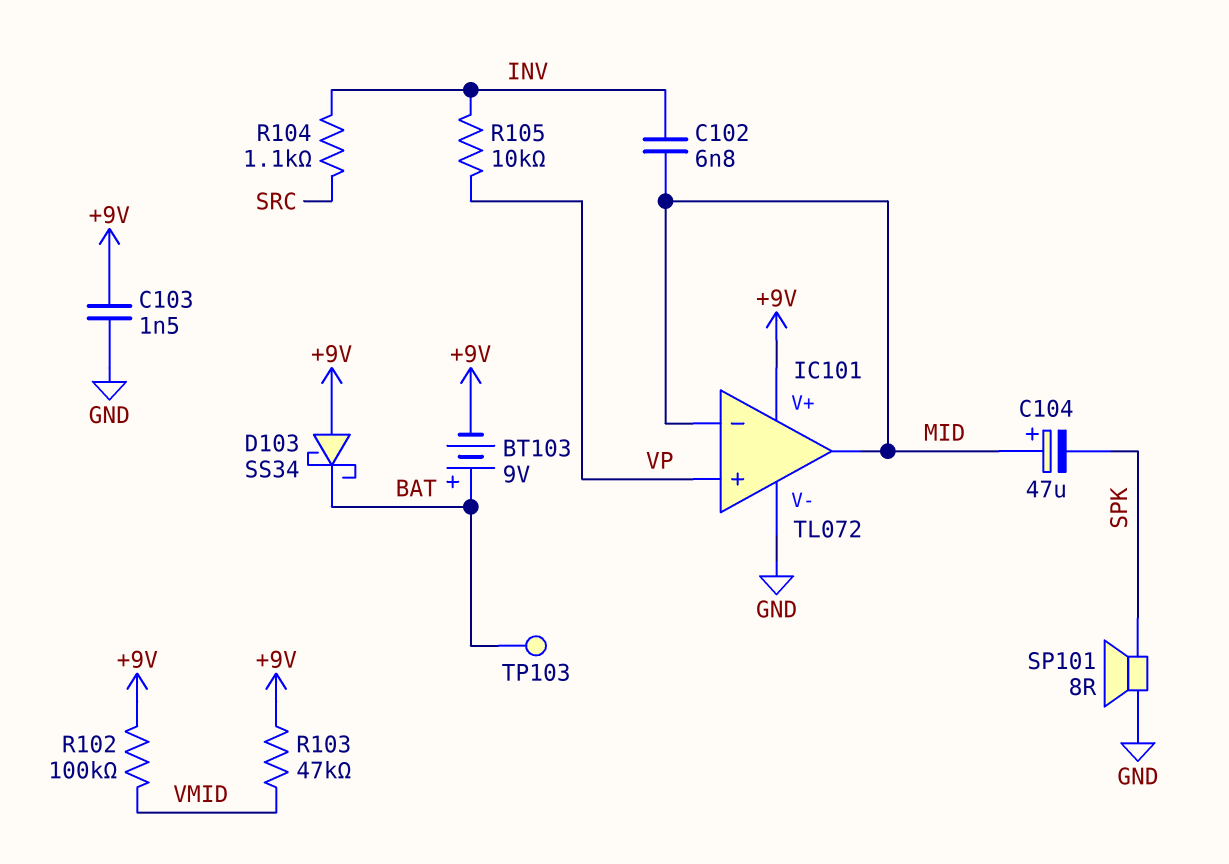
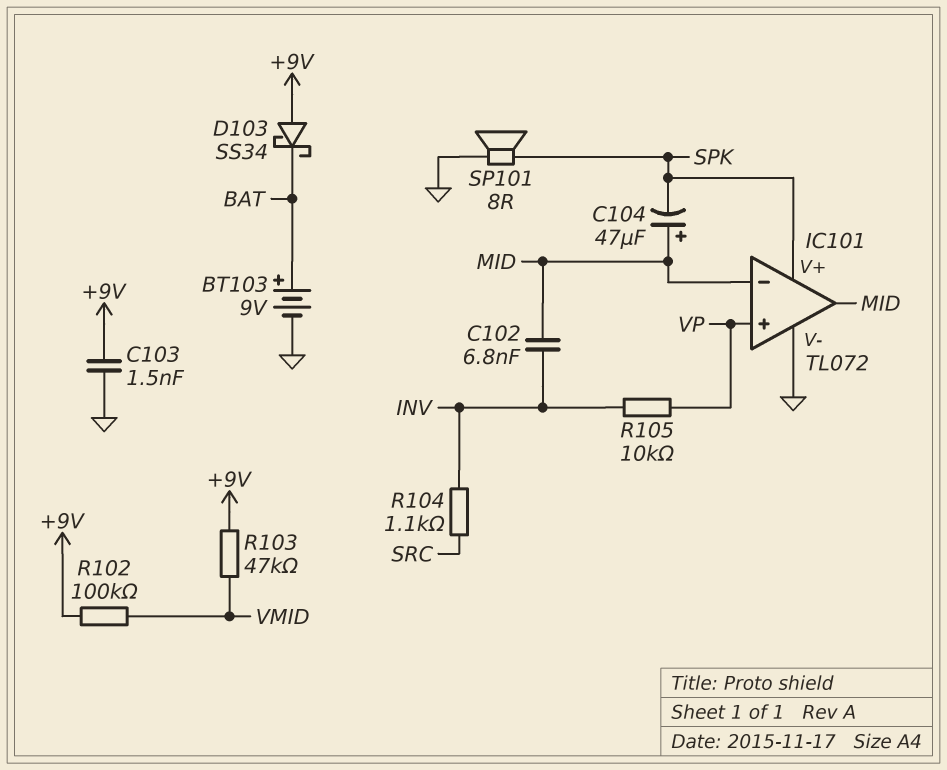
BT103: 9V (plus BAT, minus +9V) -> 9V (plus BAT, minus GND)
IC101 pin V+: +9V -> SPK
TP103: test point (BAT) -> none

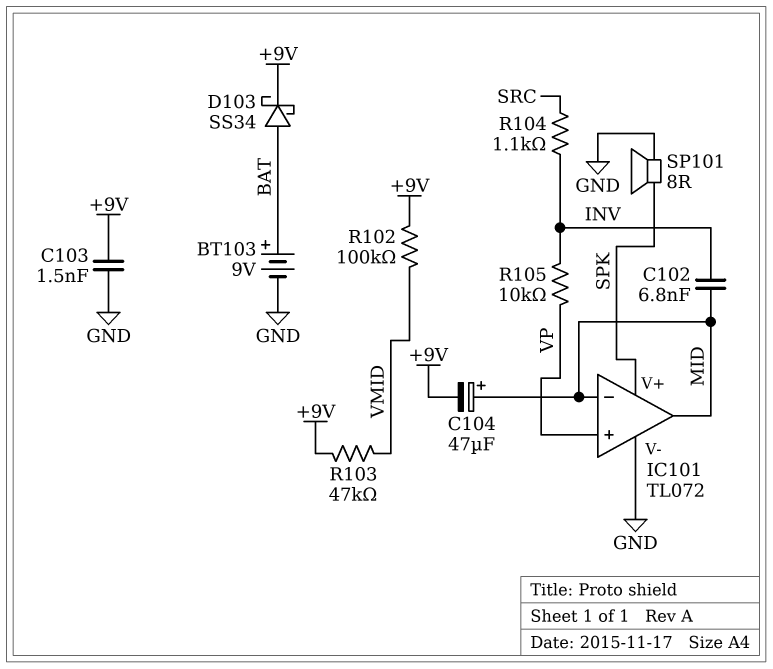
C104: 47uF (plus MID, minus SPK) -> 47uF (plus MID, minus +9V)
D103: schottky SS34 (A +9V, K BAT) -> schottky SS34 (A BAT, K +9V)

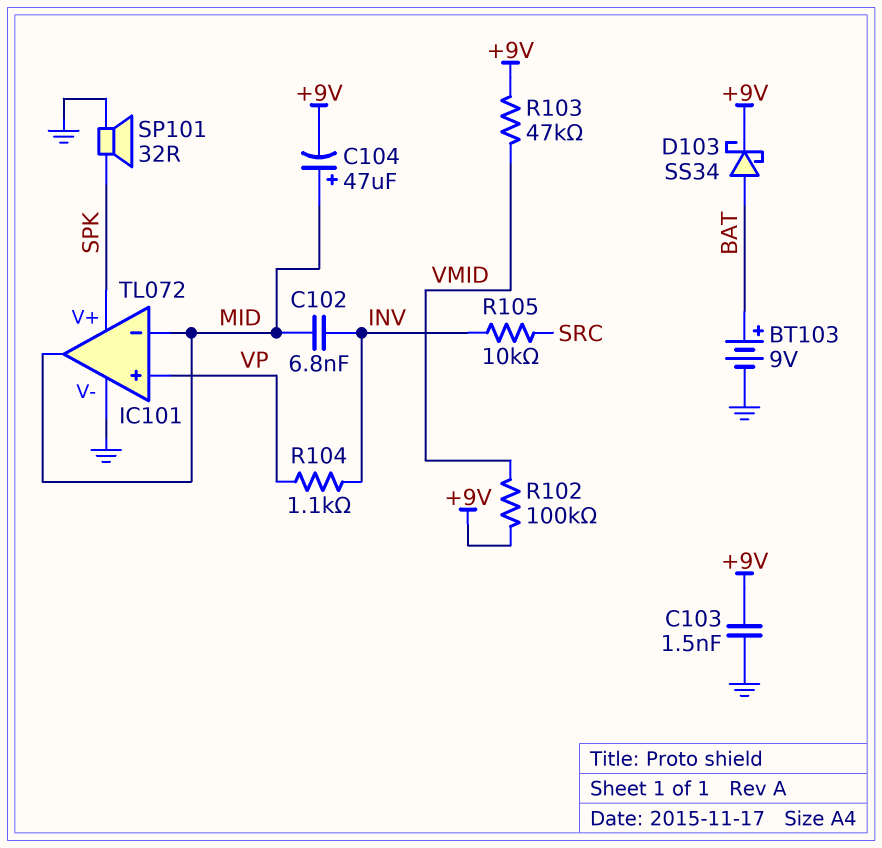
R104: 1.1k (INV, SRC) -> 1.1k (INV, VP)
R105: 10k (INV, VP) -> 10k (INV, SRC)
SP101: speaker 8R (GND, SPK) -> speaker 32R (GND, SPK)

